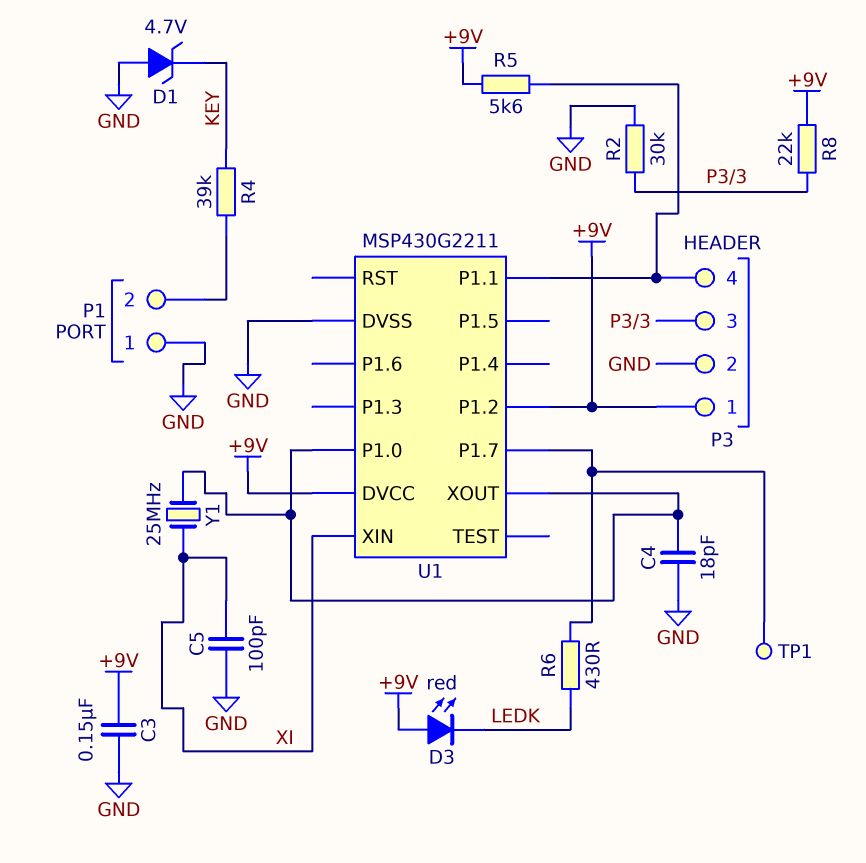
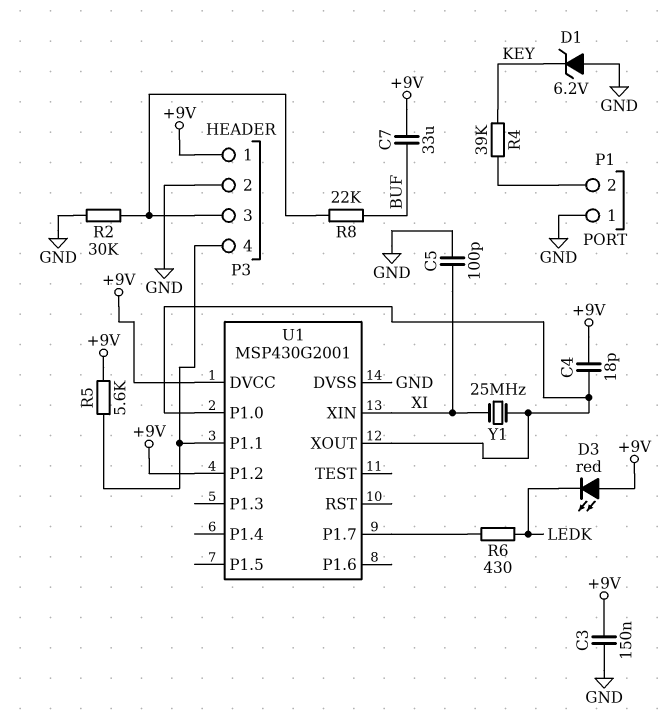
C4: 18pF (GND, U1/P1.0) -> 18pF (+9V, U1/P1.0)
C7: none -> 33uF (+9V, BUF)
D1: zener 4.7V (A GND, K KEY) -> zener 6.2V (A GND, K KEY)
R8: 22k (+9V, P3/3) -> 22k (BUF, P3/3)
TP1: test point (U1/P1.7) -> none
U1: MSP430G2211 -> MSP430G2001

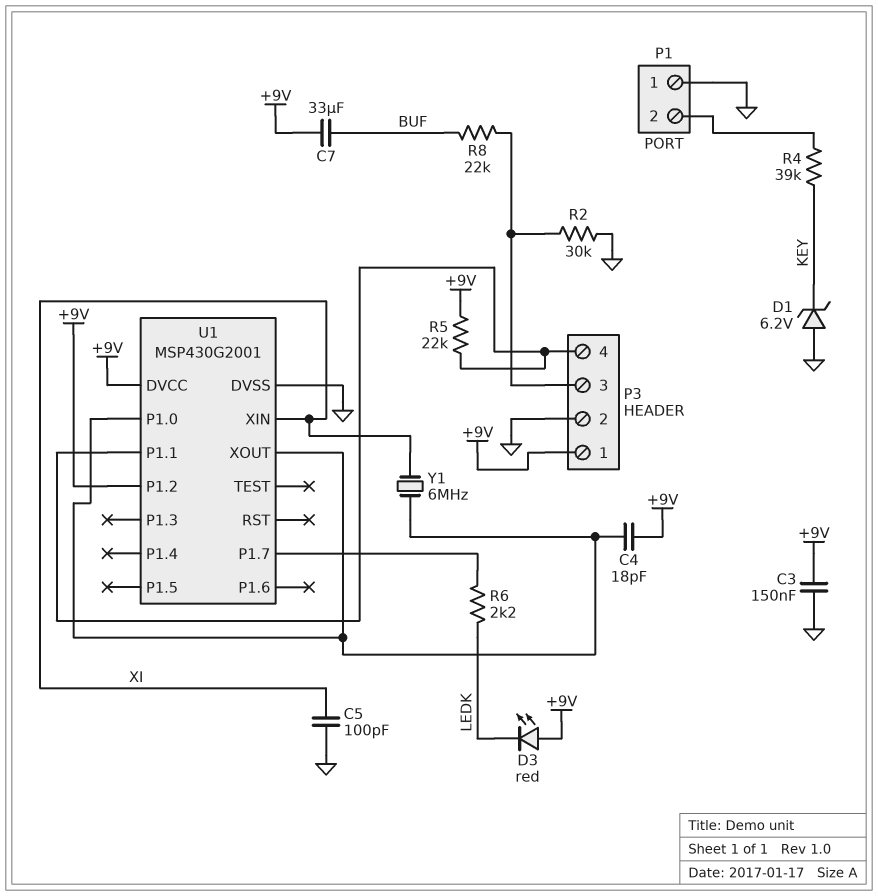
R5: 5.6k (+9V, P3/4) -> 22k (+9V, P3/4)
R6: 430 (LEDK, U1/P1.7) -> 2.2k (LEDK, U1/P1.7)
Y1: 25MHz (U1/P1.0, XI) -> 6MHz (U1/P1.0, XI)

